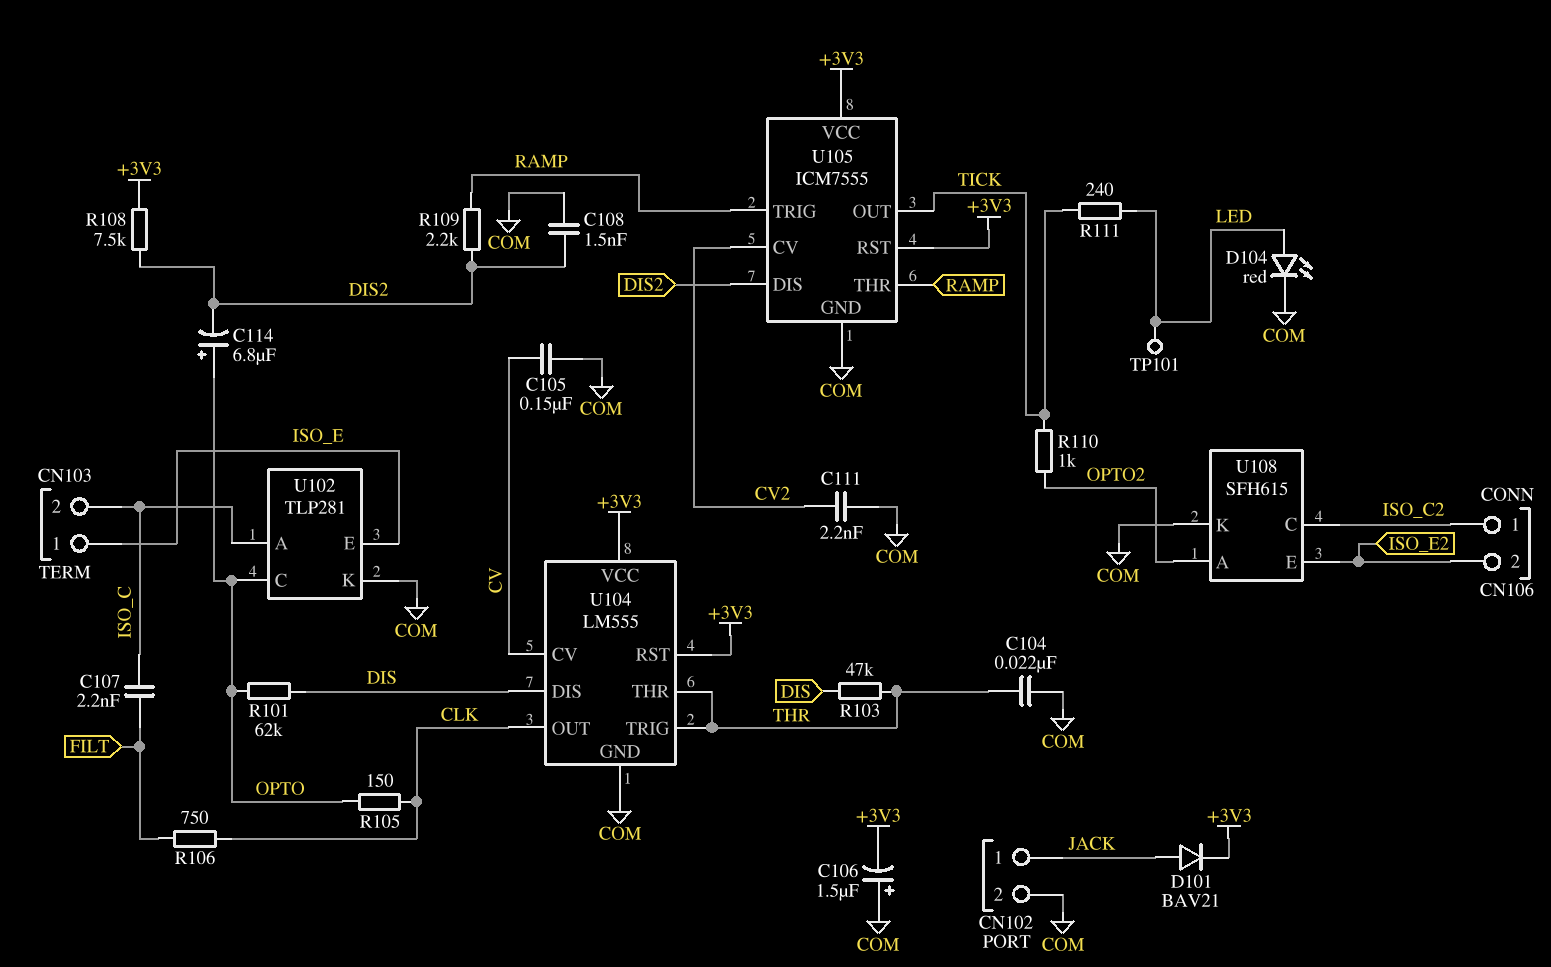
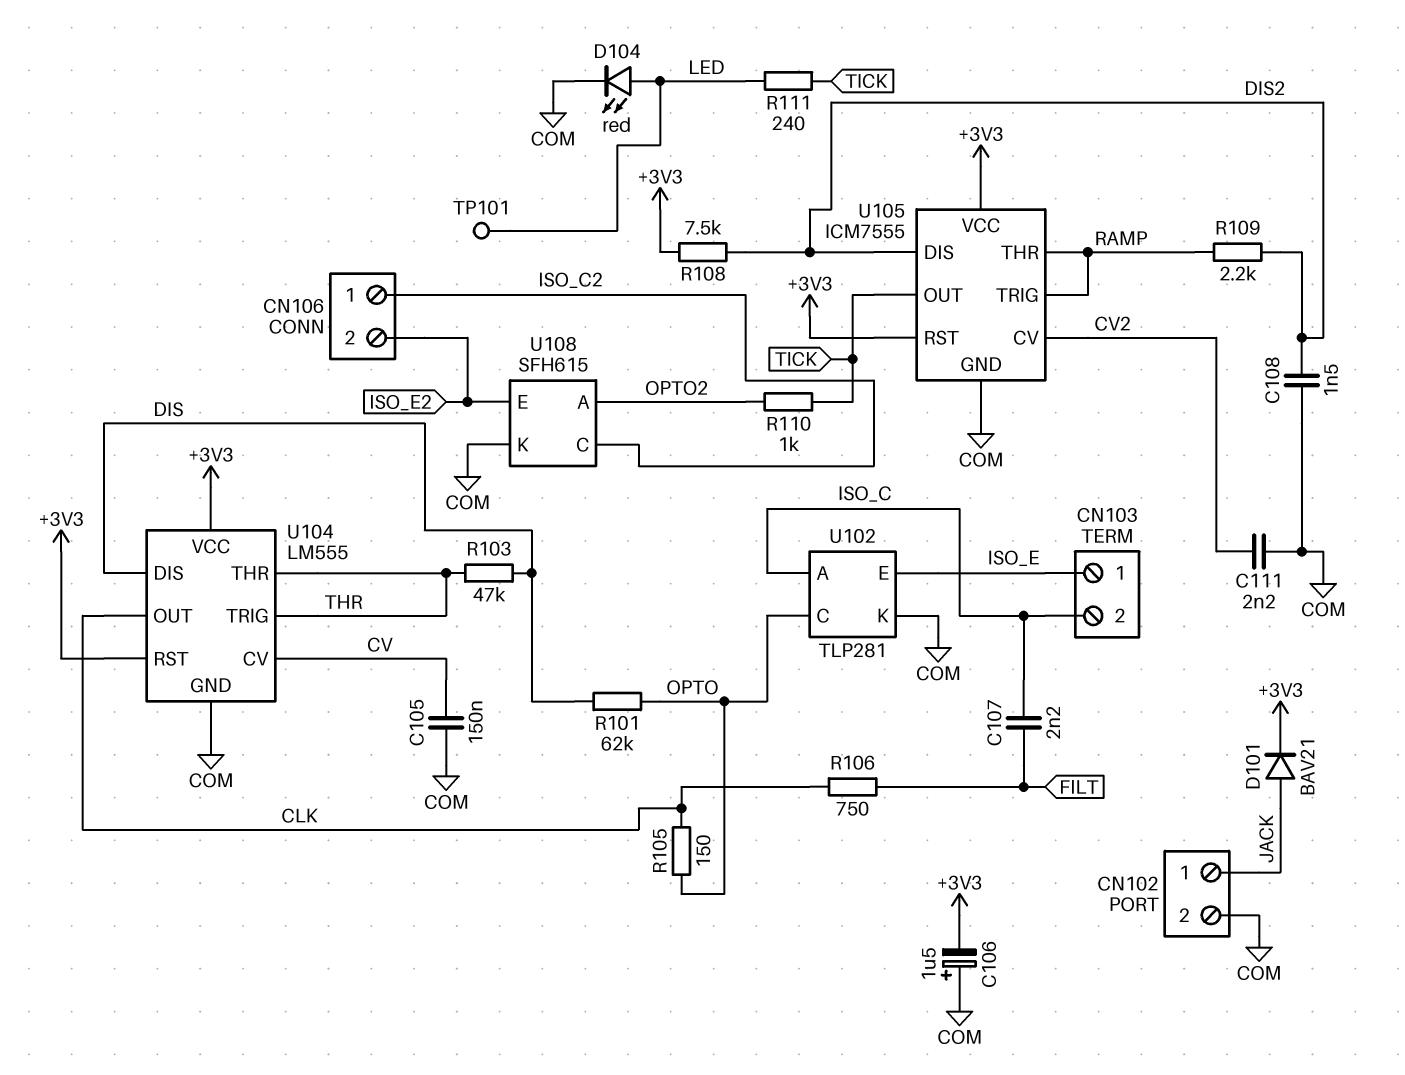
C104: 22nF (COM, THR) -> none
C114: 6.8uF (plus OPTO, minus DIS2) -> none

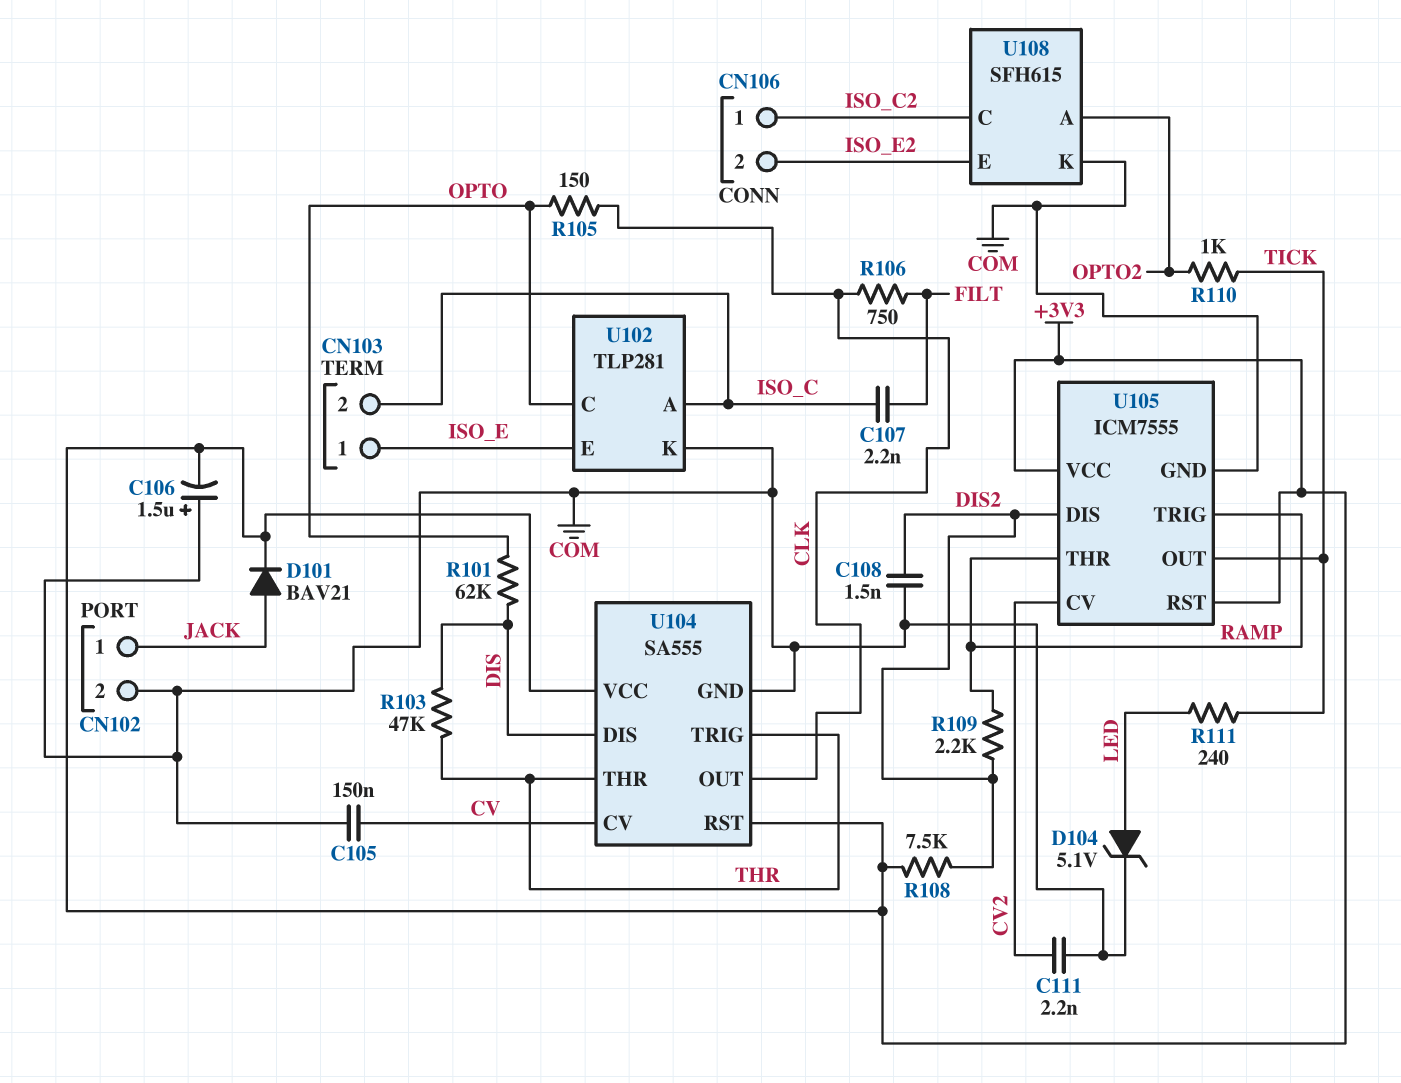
D104: LED red (A LED, K COM) -> zener 5.1V (A LED, K COM)
TP101: test point (LED) -> none
U104: LM555 -> SA555

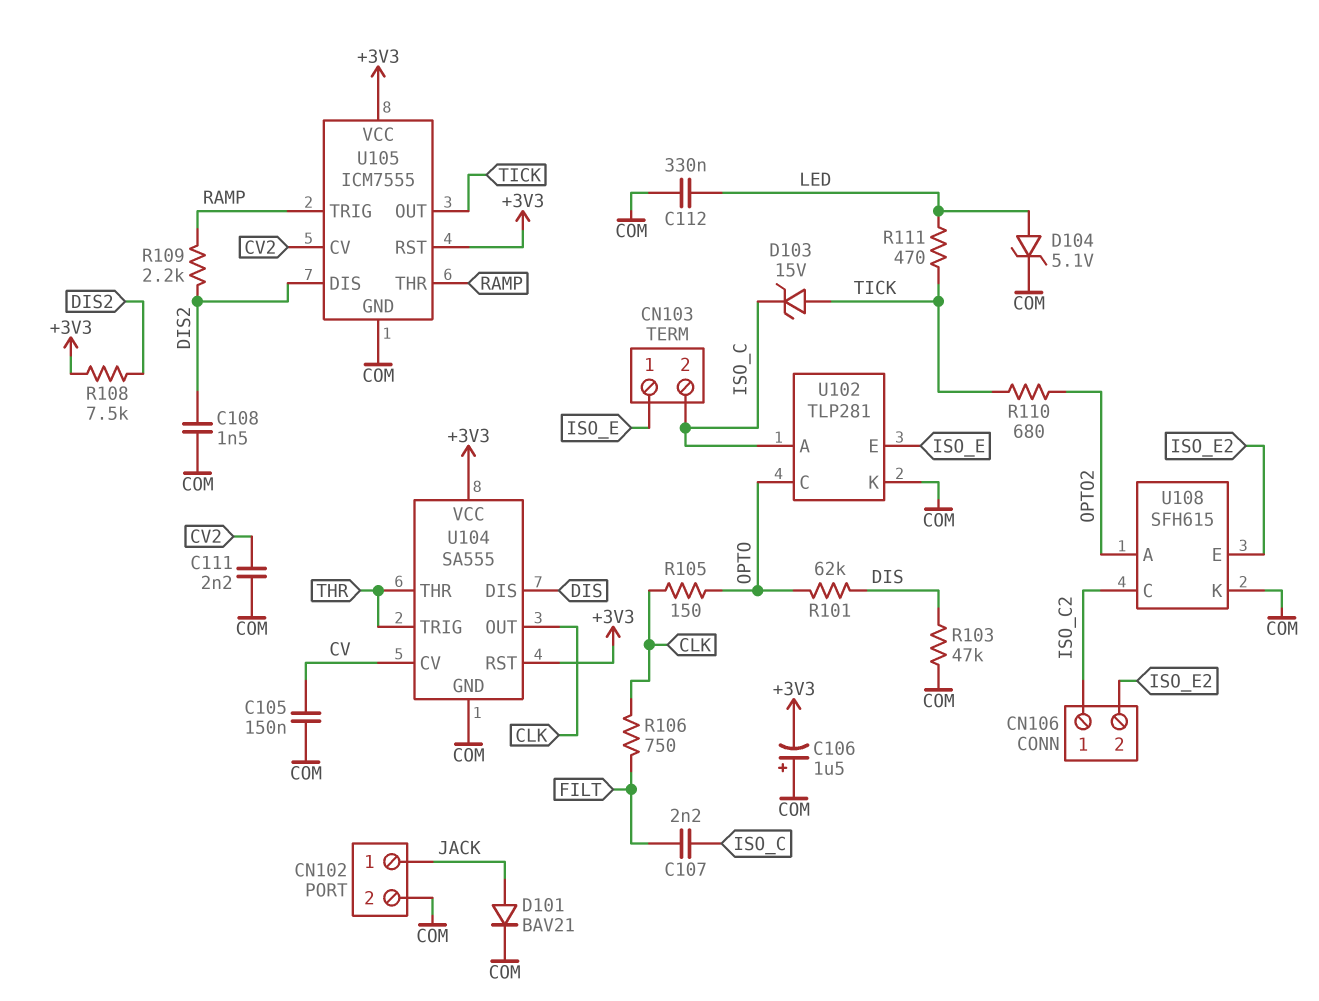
C112: none -> 330nF (COM, LED)
D101: diode BAV21 (A JACK, K +3V3) -> diode BAV21 (A JACK, K COM)
D103: none -> zener 15V (A TICK, K ISO_C)
R103: 47k (DIS, THR) -> 47k (COM, DIS)
R110: 1k (OPTO2, TICK) -> 680 (OPTO2, TICK)
R111: 240 (LED, TICK) -> 470 (LED, TICK)

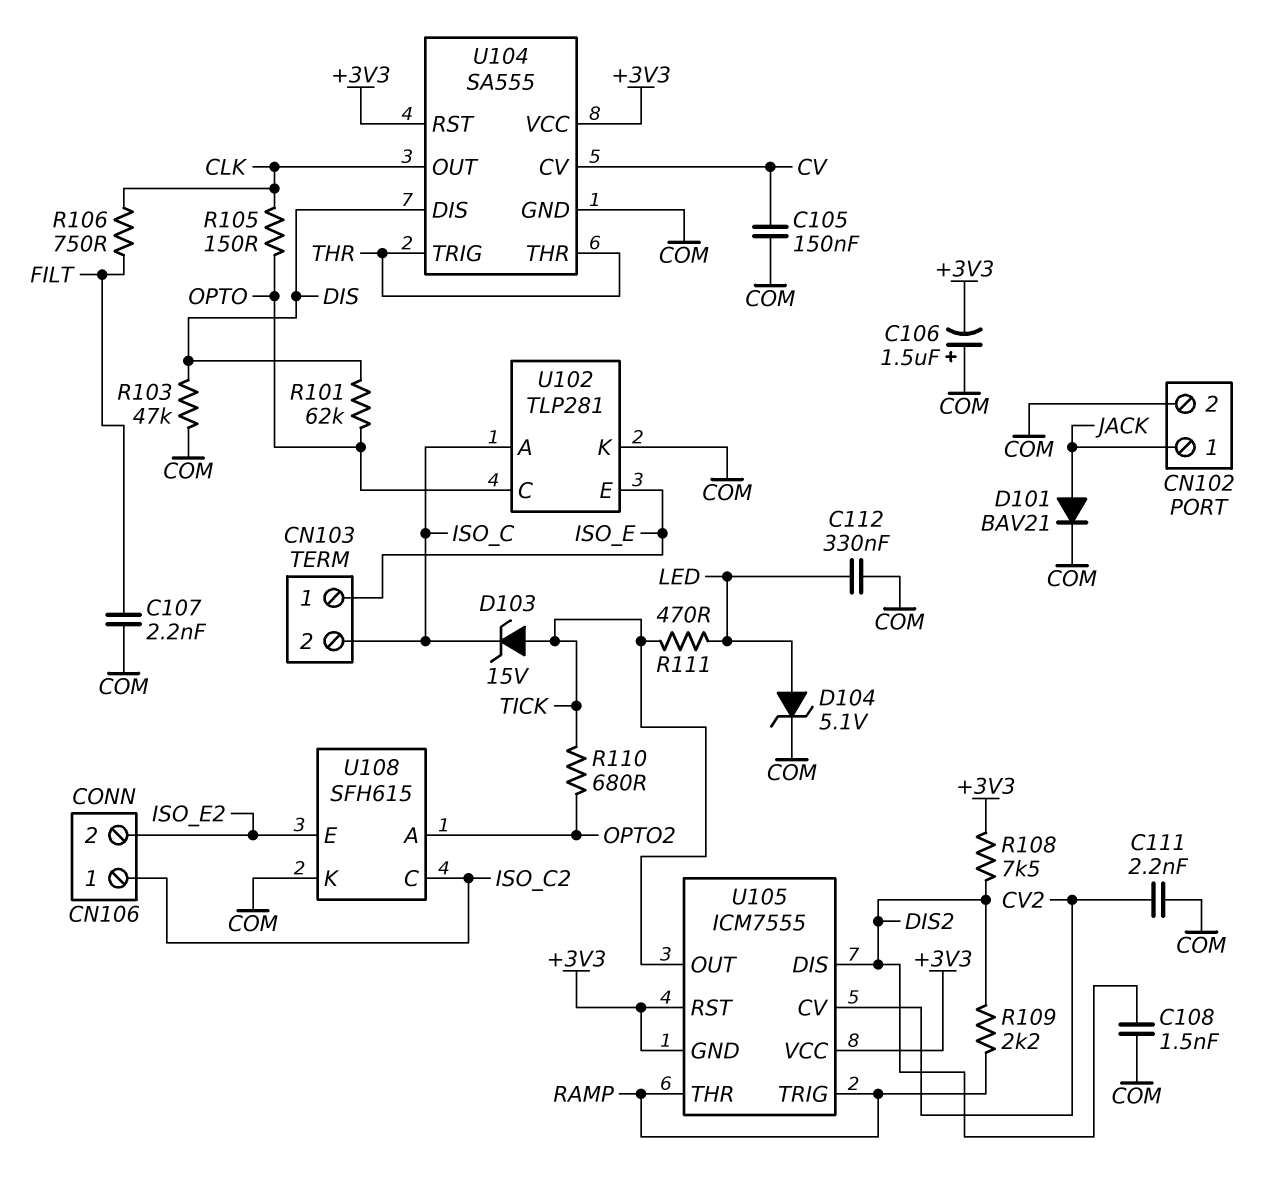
C107: 2.2nF (FILT, ISO_C) -> 2.2nF (COM, FILT)
U105 pin GND: COM -> +3V3

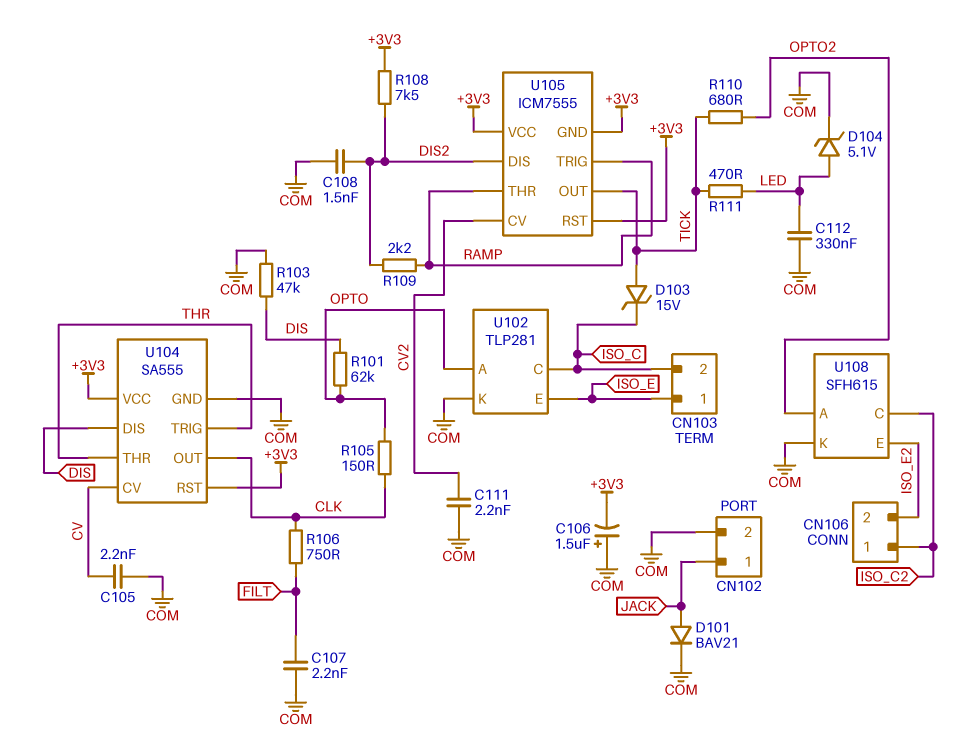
C105: 150nF (COM, CV) -> 2.2nF (COM, CV)
U102 pin A: ISO_C -> OPTO
U102 pin C: OPTO -> ISO_C

